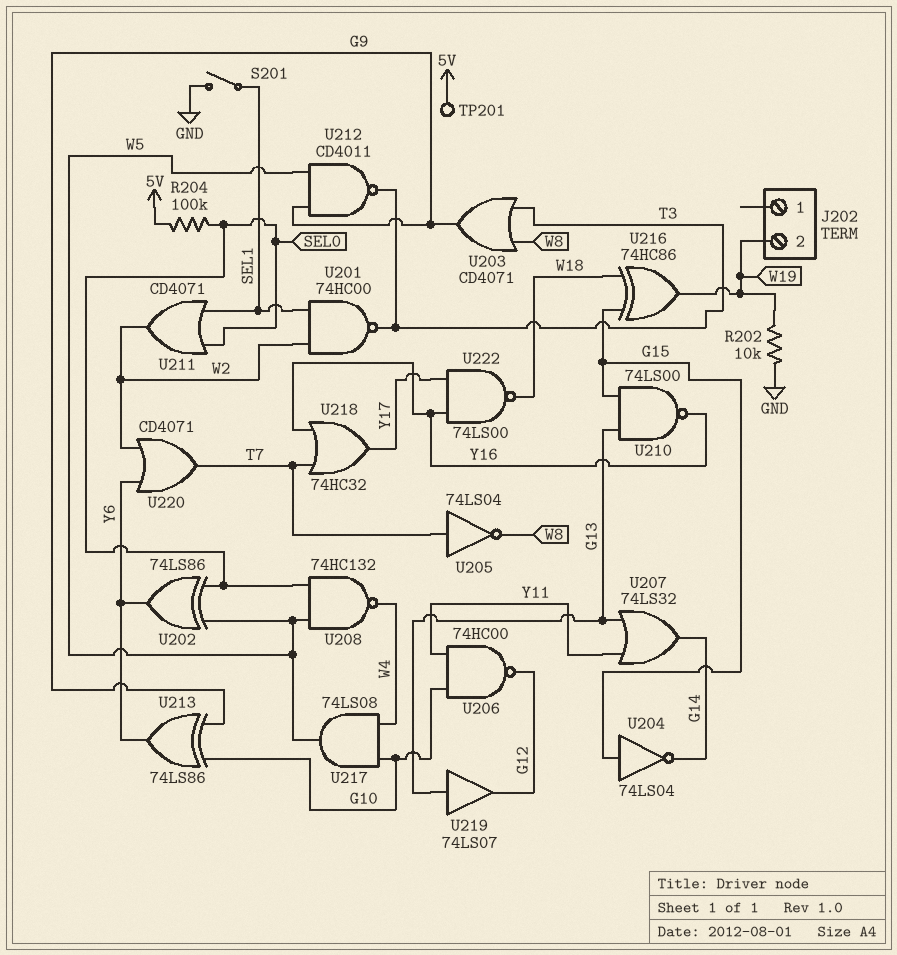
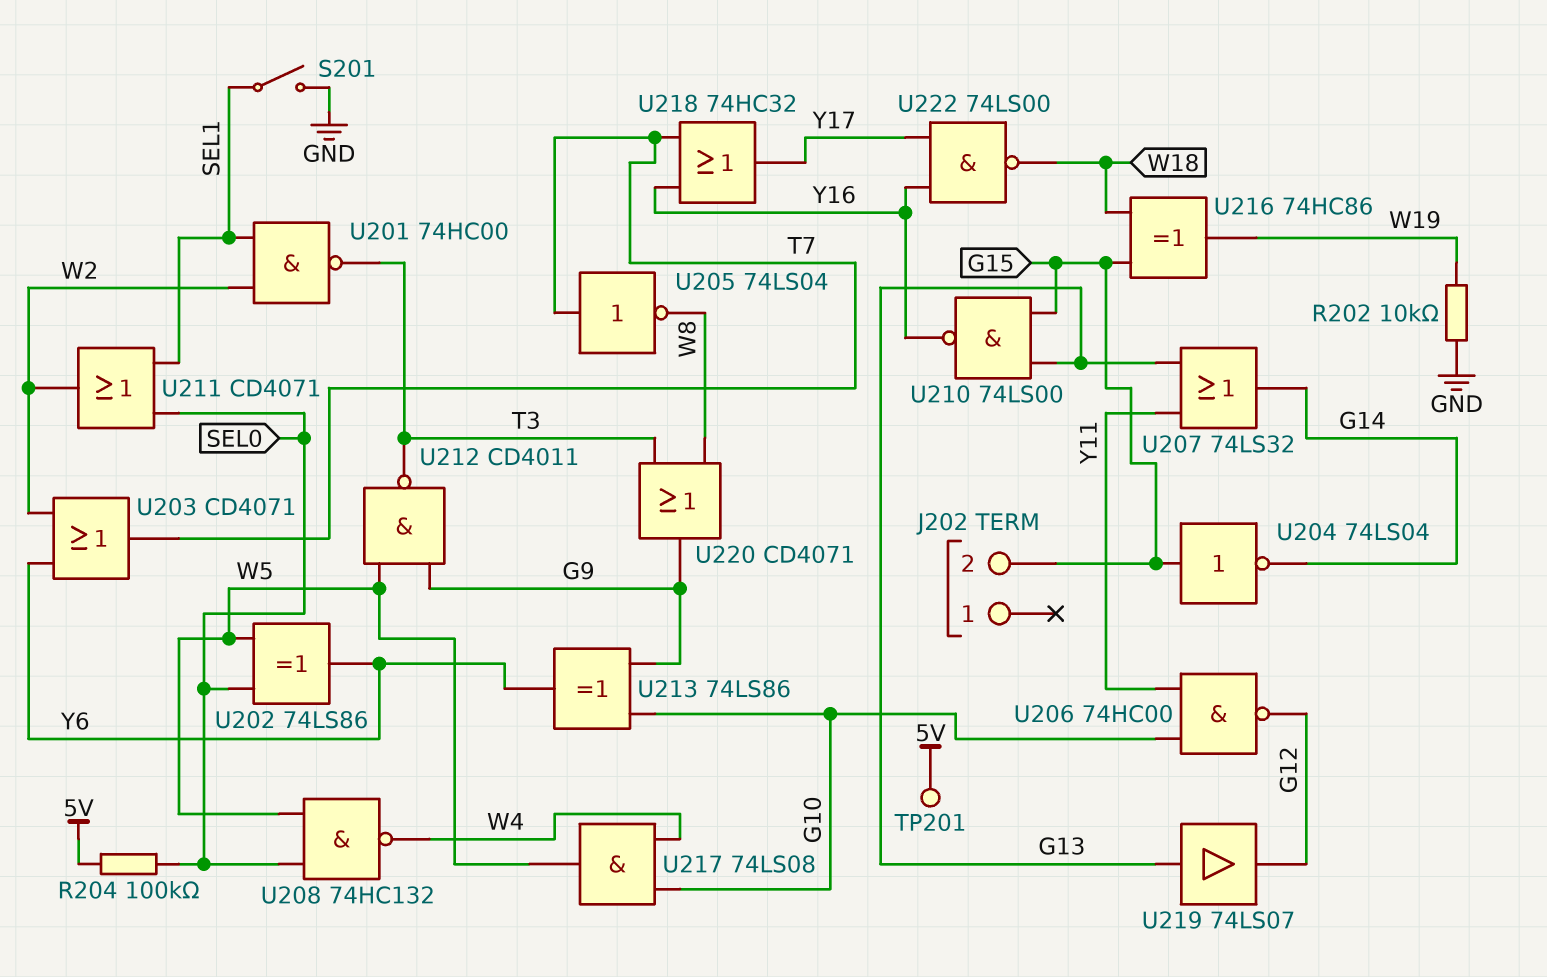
J202 pin 2: W19 -> G15
U203: OR CD4071 (in T3, in W8, out G9) -> OR CD4071 (in W2, in Y6, out T7)
U220: OR CD4071 (in W2, in Y6, out T7) -> OR CD4071 (in T3, in W8, out G9)

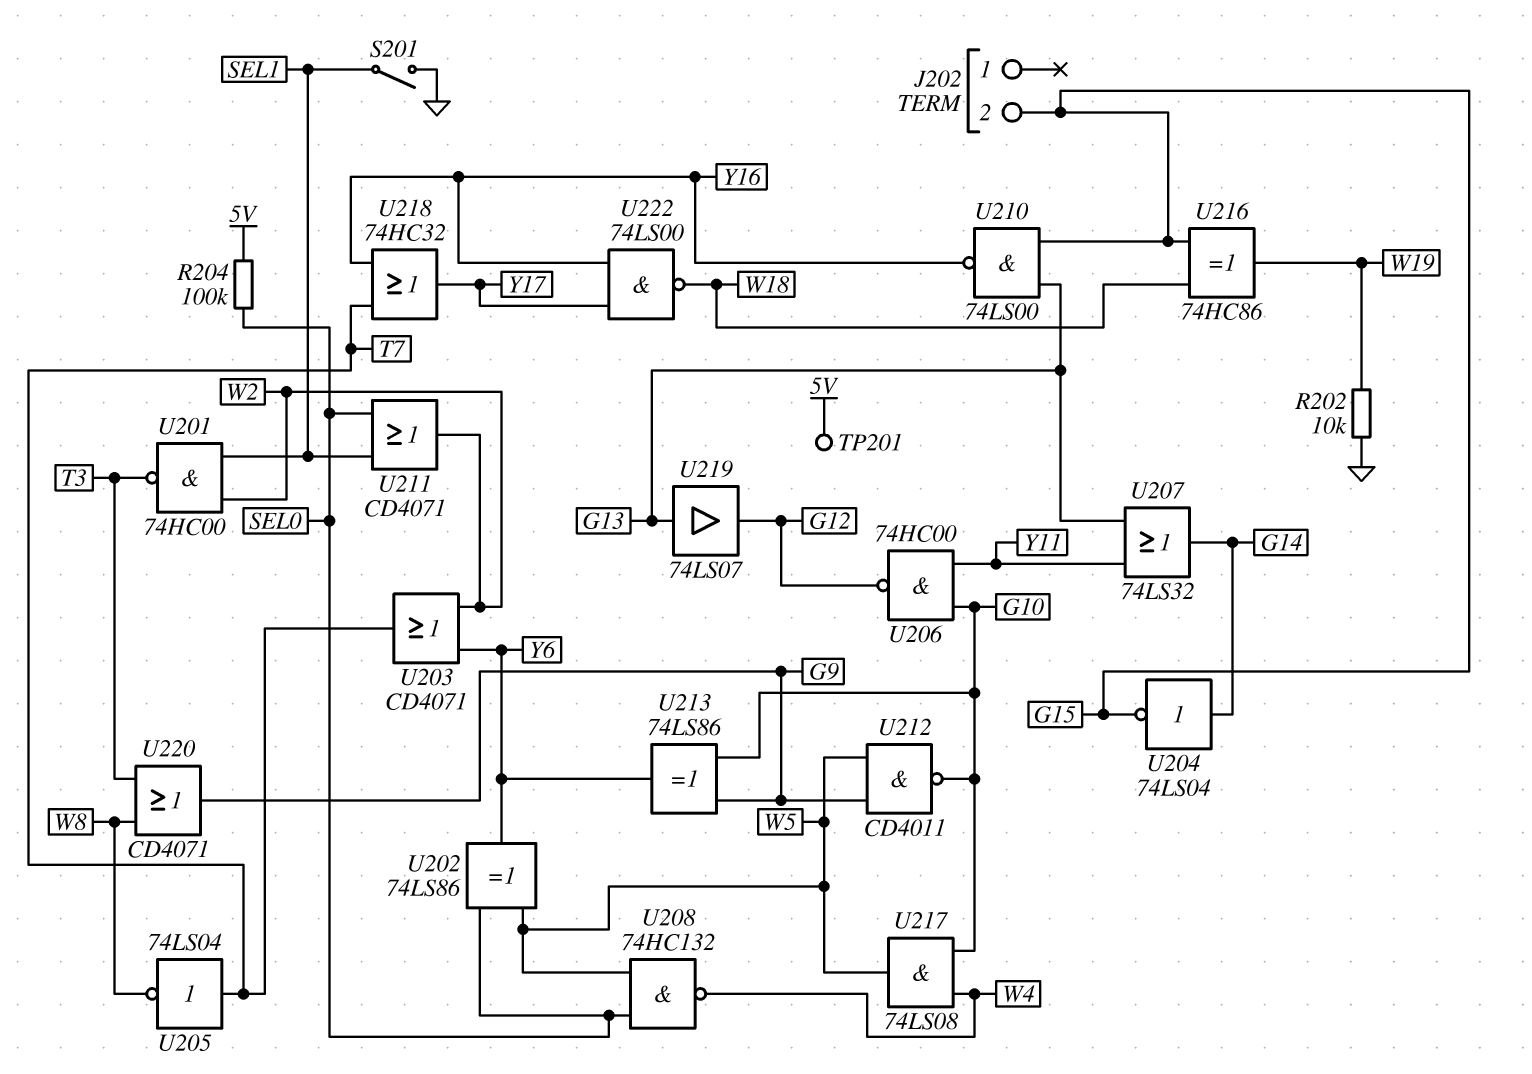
U204: NOT 74LS04 (in G15, out G14) -> NOT 74LS04 (in G14, out G15)
U212: NAND CD4011 (in G9, in W5, out T3) -> NAND CD4011 (in G9, in W5, out G10)

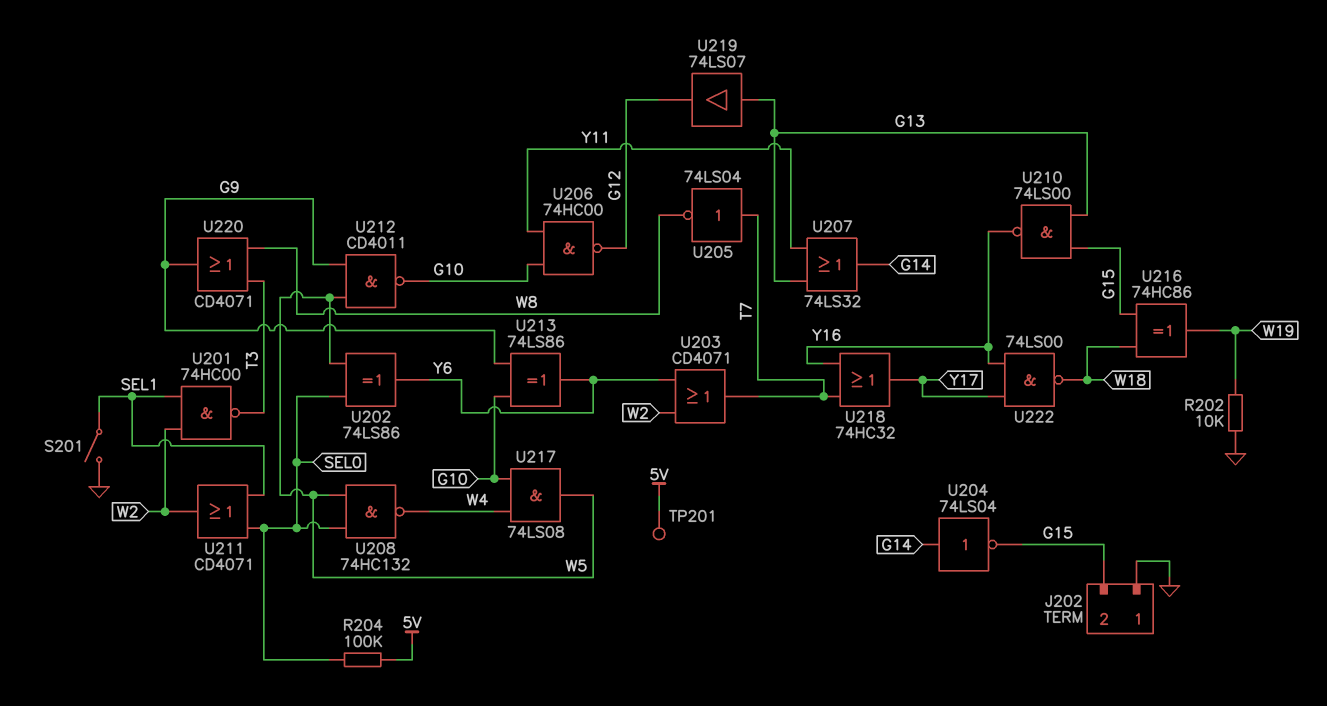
J202 pin 1: none -> GND

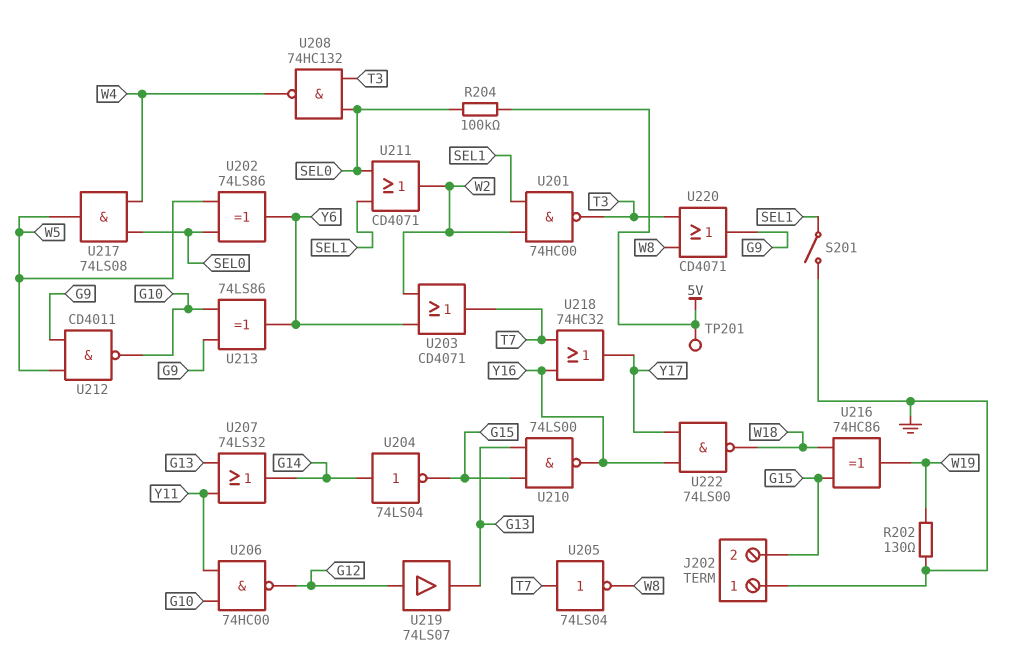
R202: 10k (GND, W19) -> 130 (GND, W19)
U208: NAND 74HC132 (in SEL0, in W5, out W4) -> NAND 74HC132 (in SEL0, in T3, out W4)
U217: AND 74LS08 (in G10, in W4, out W5) -> AND 74LS08 (in SEL0, in W4, out W5)
U219: buffer 74LS07 (in G13, out G12) -> buffer 74LS07 (in G12, out G13)

